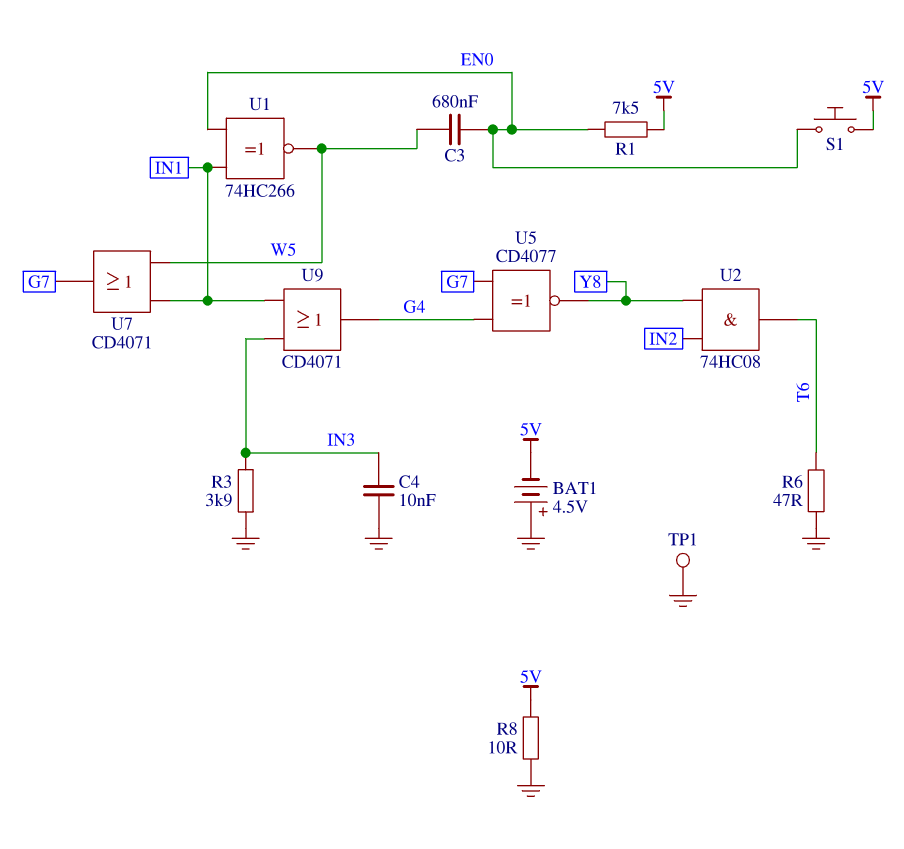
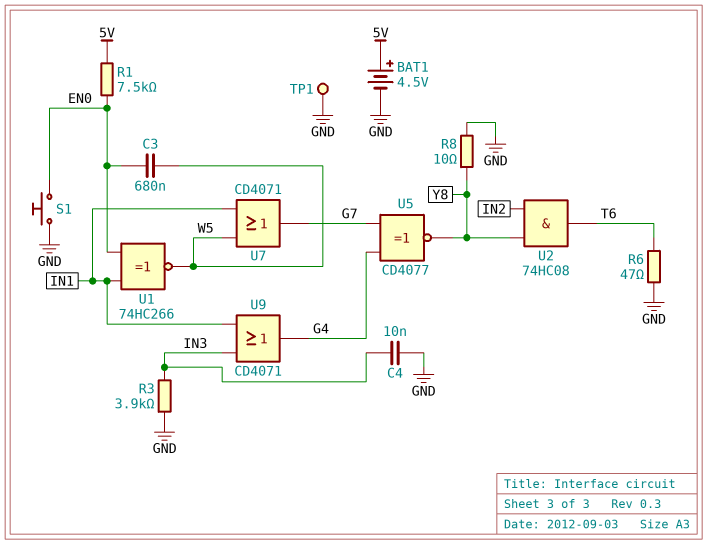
BAT1: 4.5V (plus GND, minus 5V) -> 4.5V (plus 5V, minus GND)
R8: 10 (5V, GND) -> 10 (GND, Y8)
S1: button (5V, EN0) -> button (EN0, GND)

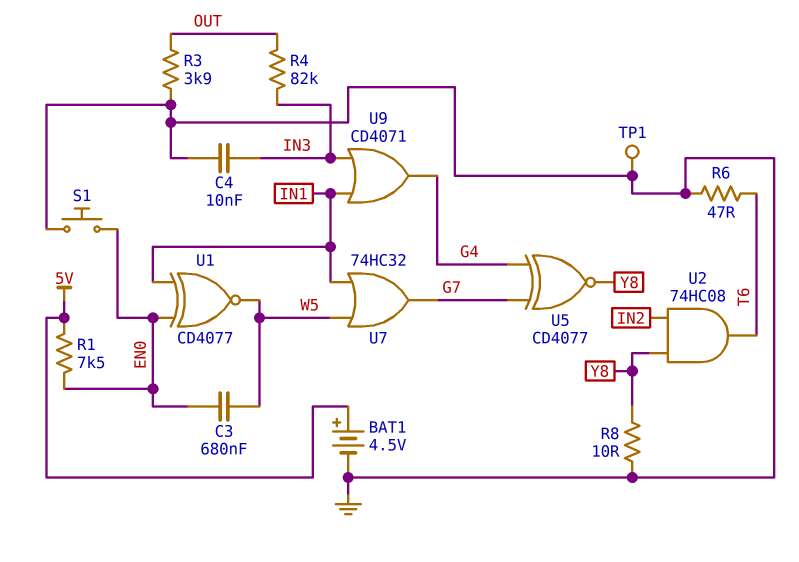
R3: 3.9k (GND, IN3) -> 3.9k (GND, OUT)
R4: none -> 82k (IN3, OUT)
U1: XNOR 74HC266 (in EN0, in IN1, out W5) -> XNOR CD4077 (in EN0, in IN1, out W5)
U7: OR CD4071 (in IN1, in W5, out G7) -> OR 74HC32 (in IN1, in W5, out G7)

